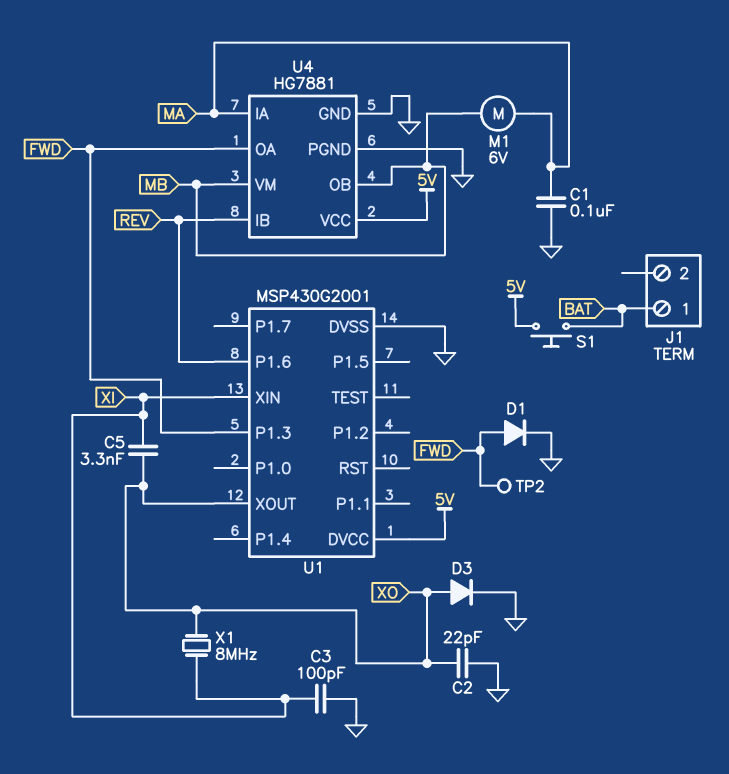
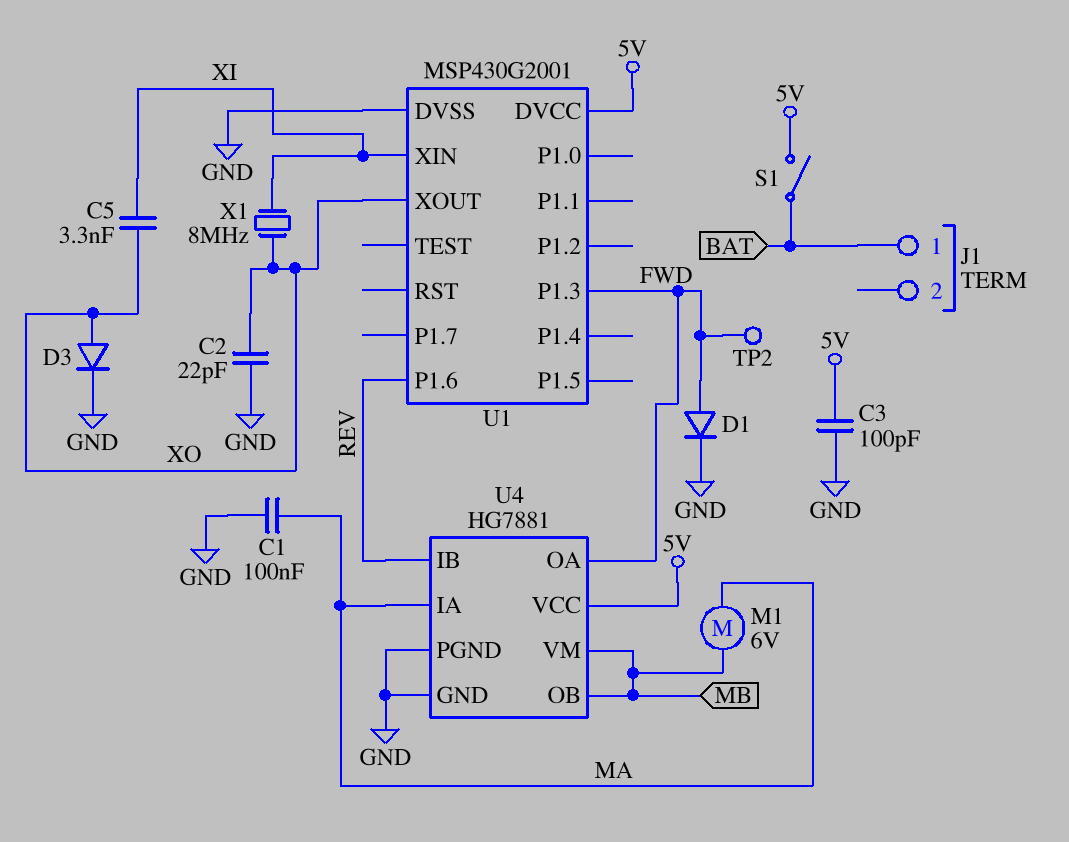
C3: 100pF (GND, XI) -> 100pF (5V, GND)
S1: button (5V, BAT) -> switch (5V, BAT)

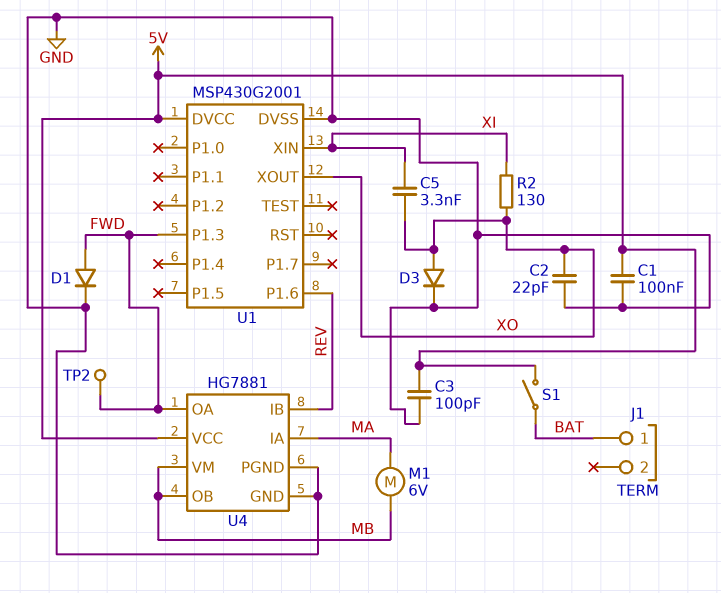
C1: 100nF (GND, MA) -> 100nF (5V, GND)
R2: none -> 130 (XI, XO)
X1: 8MHz (XI, XO) -> none

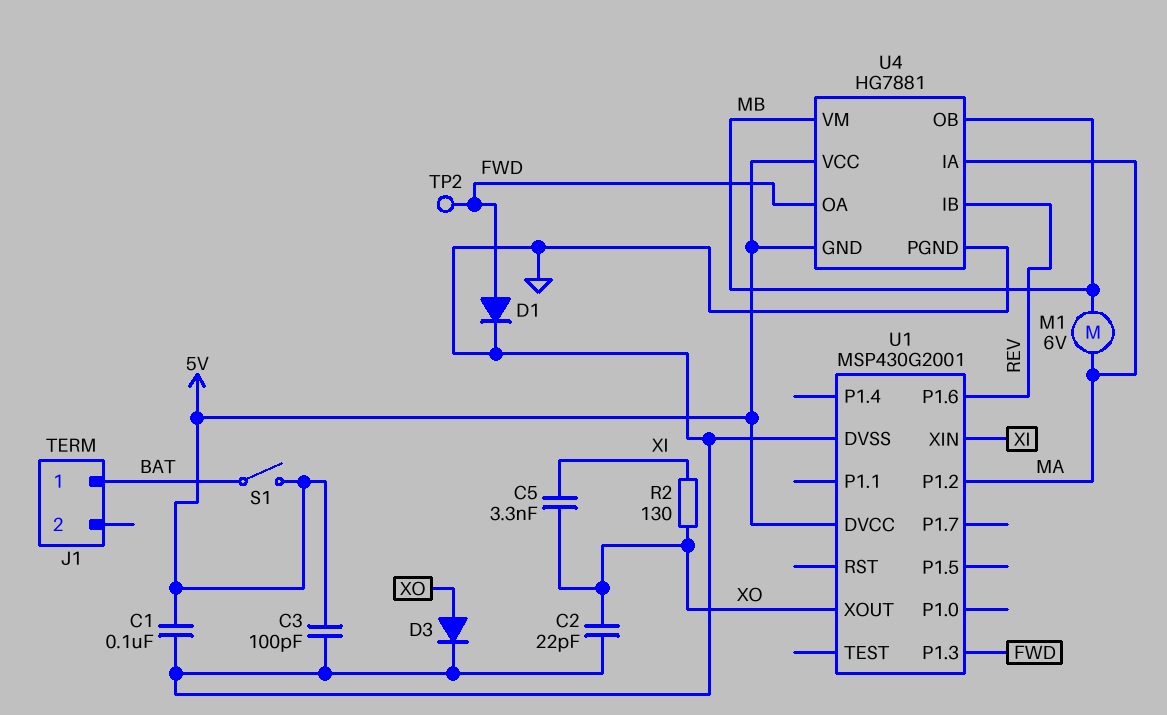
U1 pin P1.2: none -> MA
U4 pin GND: GND -> 5V

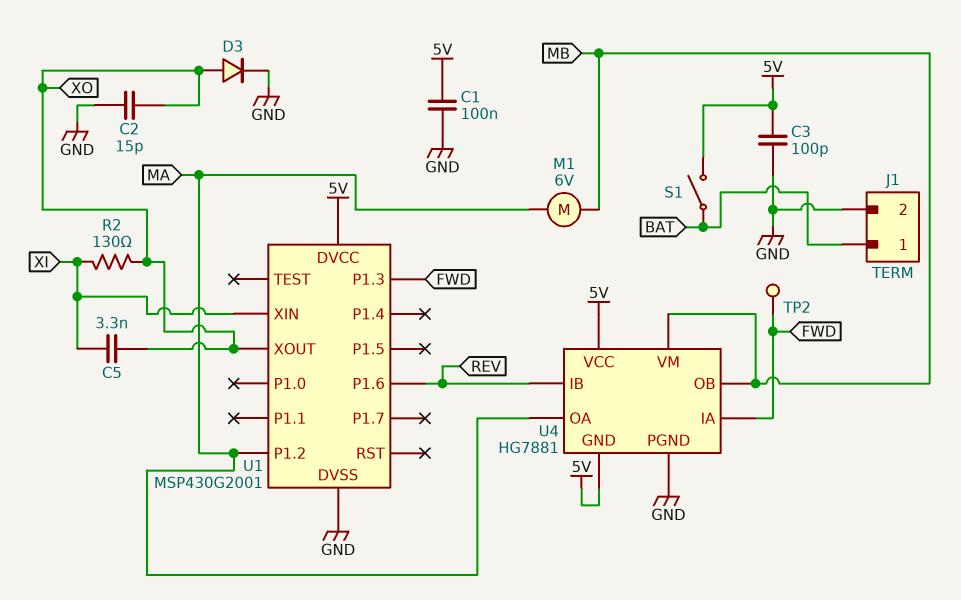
C2: 22pF (GND, XO) -> 15pF (GND, XO)
D1: diode (A FWD, K GND) -> none
J1 pin 2: none -> GND
U4 pin IA: MA -> FWD
U4 pin OA: FWD -> MA

